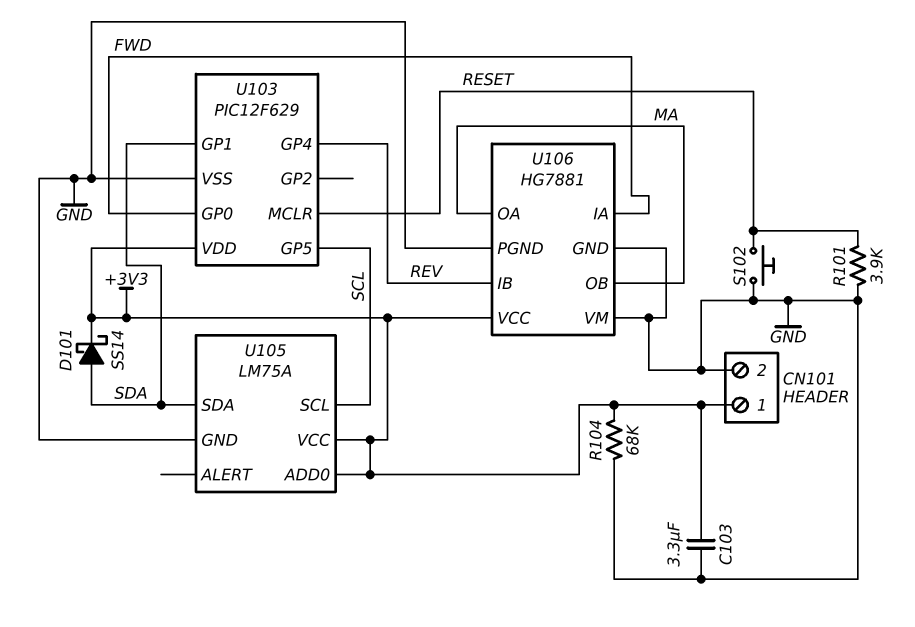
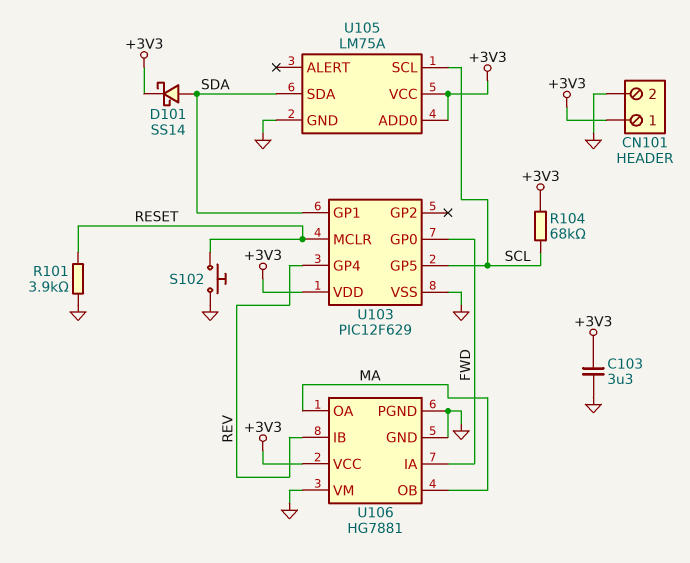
R104: 68k (+3V3, GND) -> 68k (+3V3, SCL)

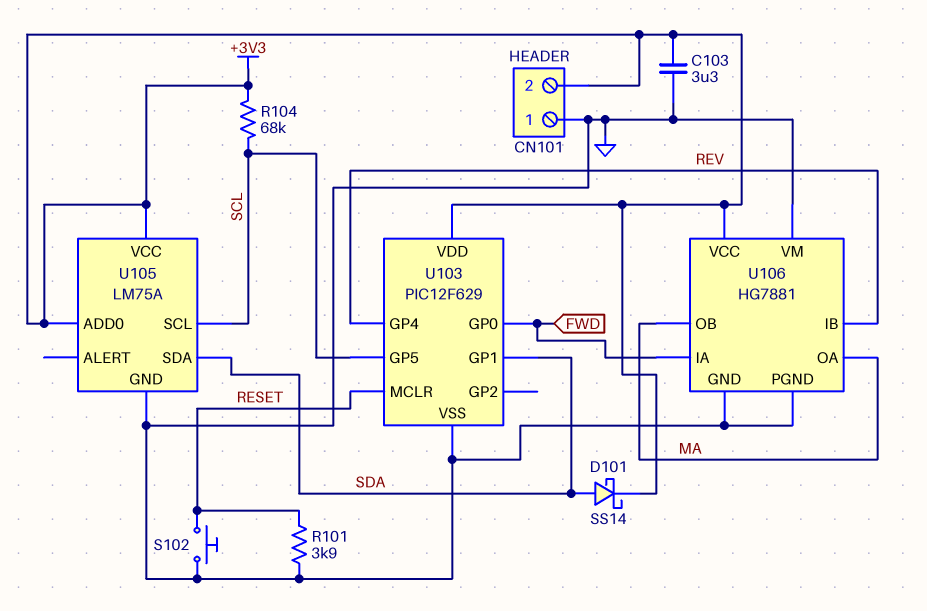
CN101 pin 1: +3V3 -> GND
CN101 pin 2: GND -> +3V3

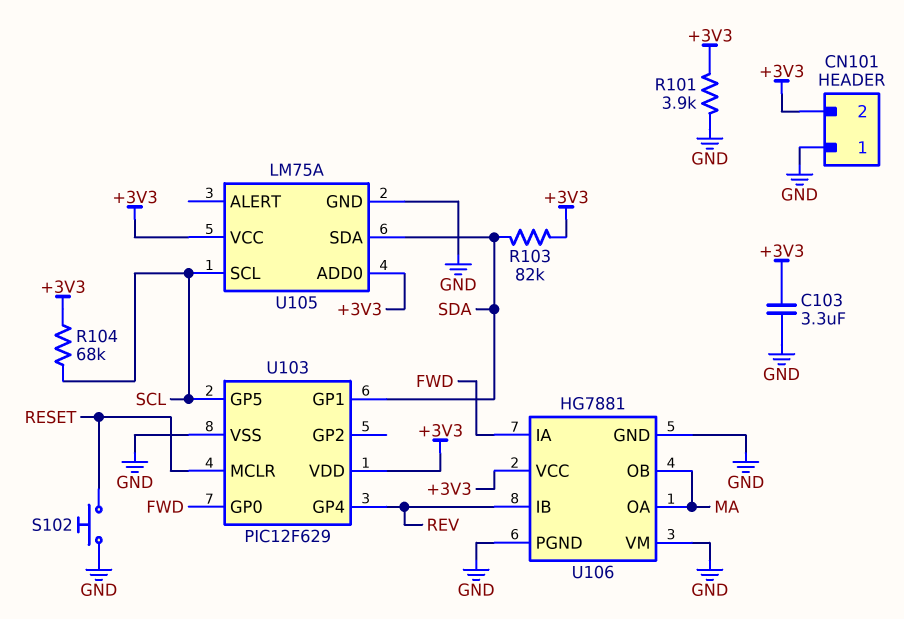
D101: schottky SS14 (A SDA, K +3V3) -> none
R101: 3.9k (GND, RESET) -> 3.9k (+3V3, GND)
R103: none -> 82k (+3V3, SDA)

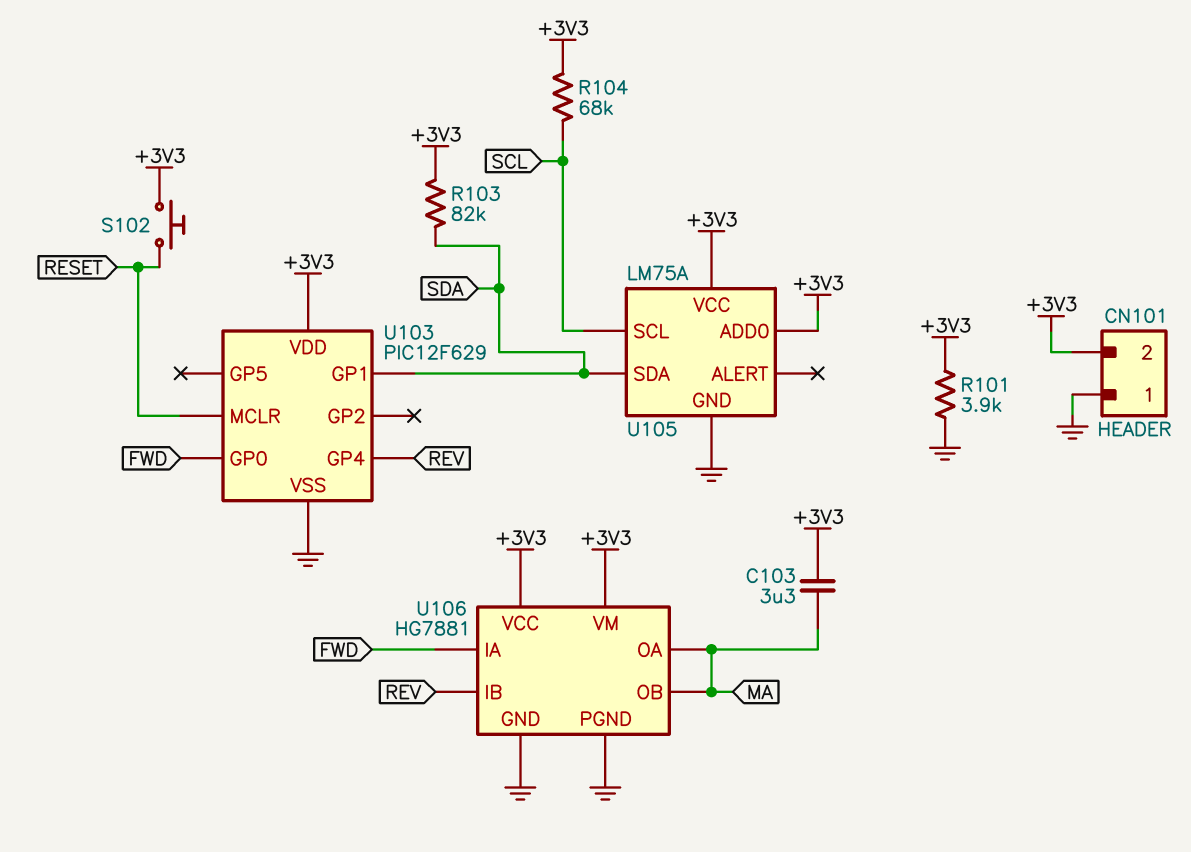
C103: 3.3uF (+3V3, GND) -> 3.3uF (+3V3, MA)
S102: button (GND, RESET) -> button (+3V3, RESET)
U103 pin GP5: SCL -> none
U106 pin VM: GND -> +3V3

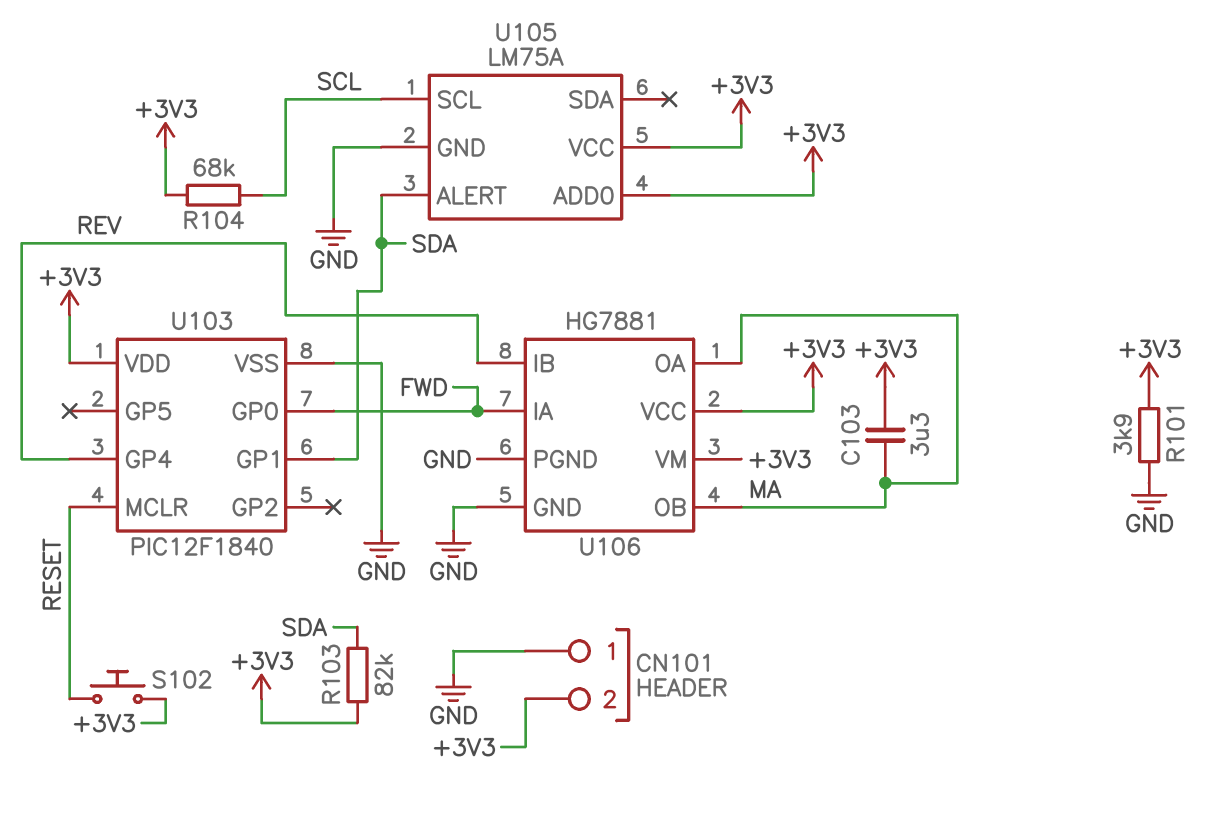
U103: PIC12F629 -> PIC12F1840
U105 pin ALERT: none -> SDA
U105 pin SDA: SDA -> none

